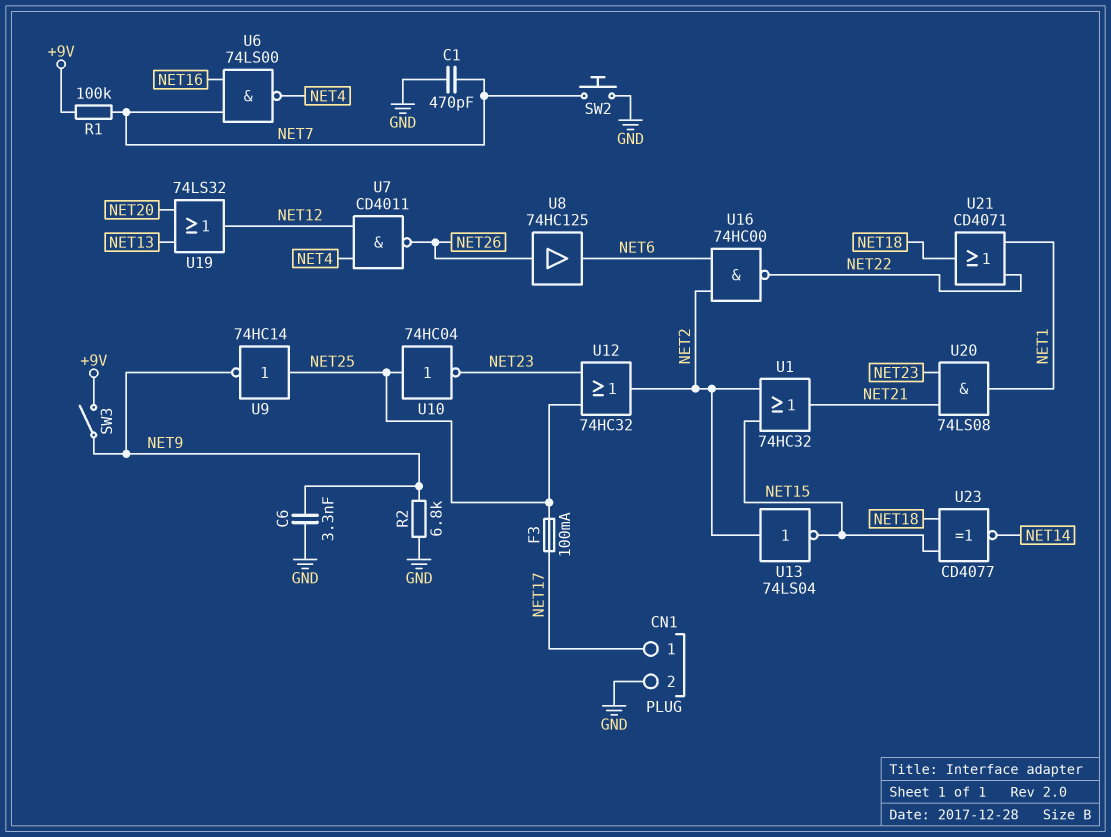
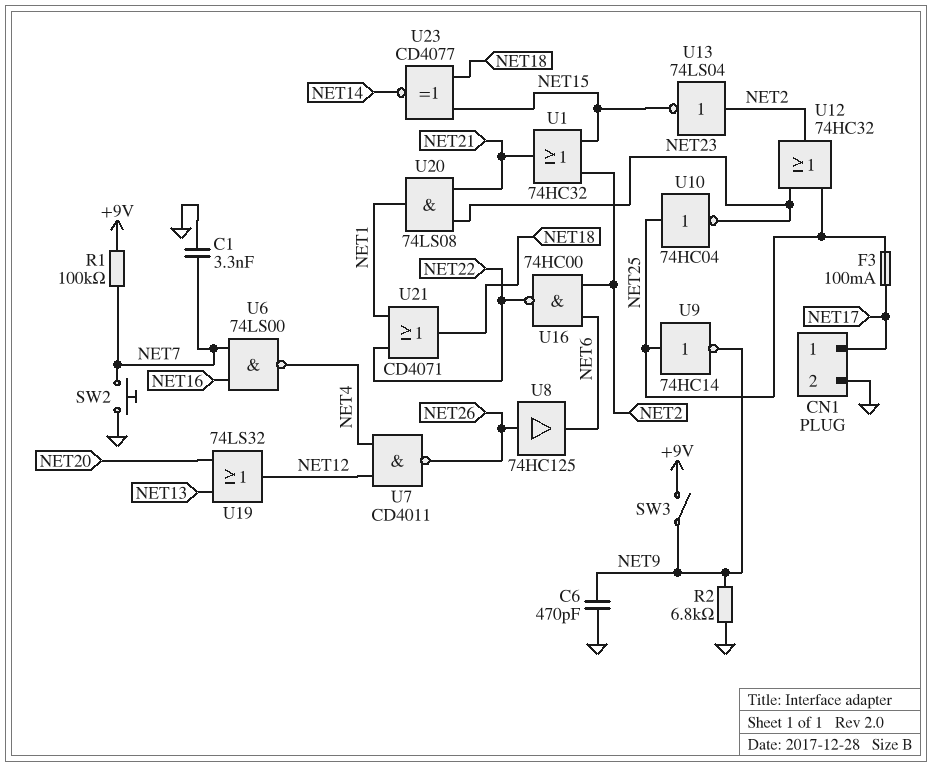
C1: 470pF (GND, NET7) -> 3.3nF (GND, NET7)
C6: 3.3nF (GND, NET9) -> 470pF (GND, NET9)

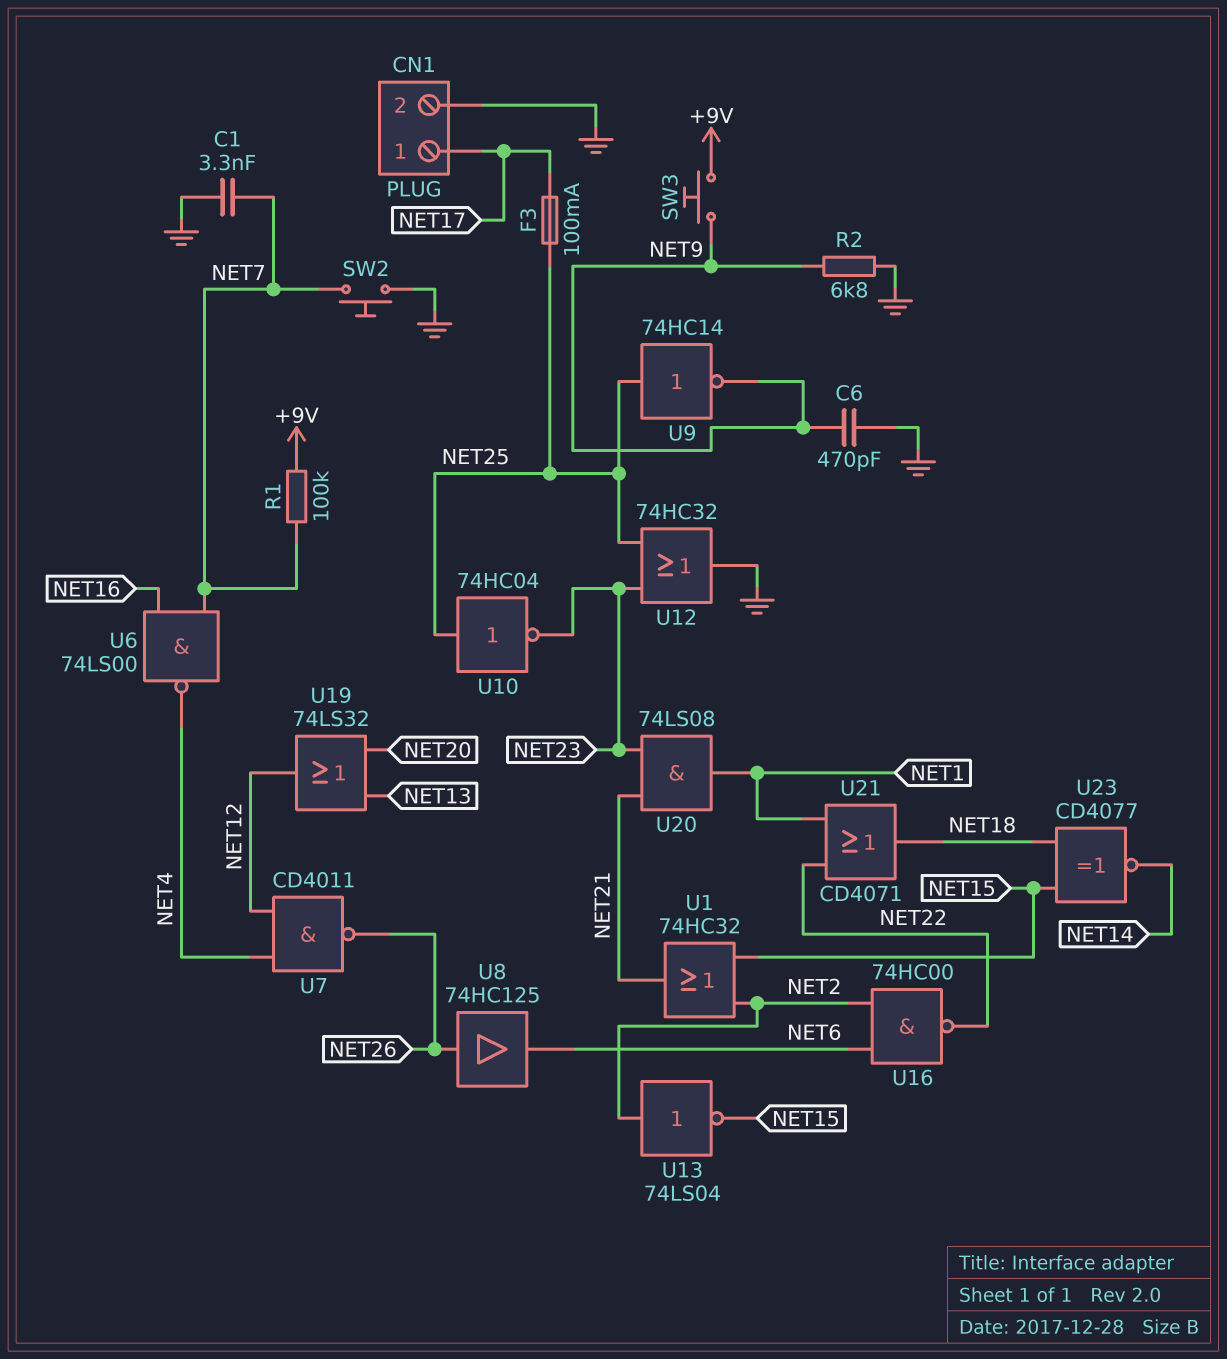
SW3: switch (+9V, NET9) -> button (+9V, NET9)
U12: OR 74HC32 (in NET23, in NET25, out NET2) -> OR 74HC32 (in NET23, in NET25, out GND)

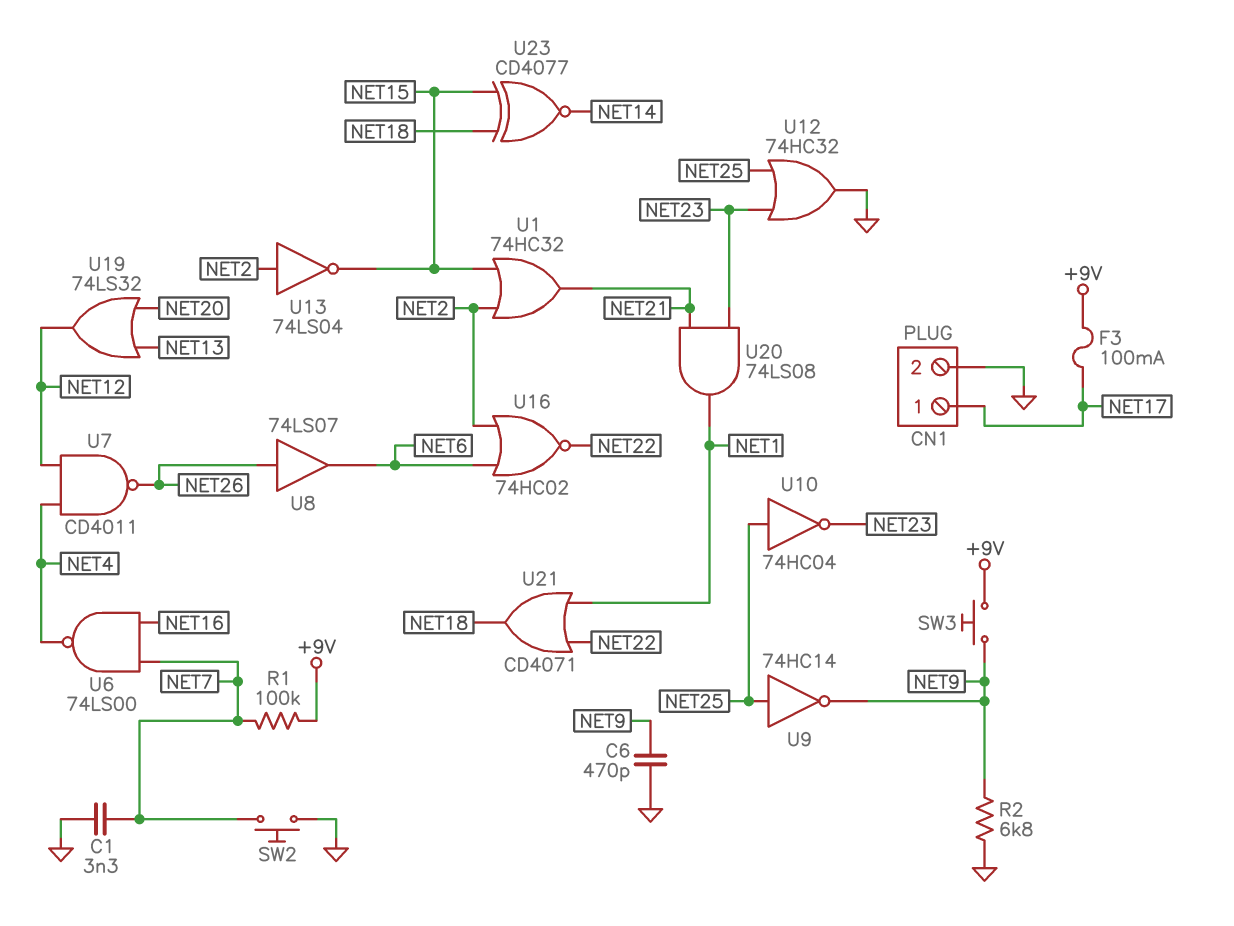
F3: 100mA (NET17, NET25) -> 100mA (+9V, NET17)
U8: buffer 74HC125 (in NET26, out NET6) -> buffer 74LS07 (in NET26, out NET6)
U16: NAND 74HC00 (in NET2, in NET6, out NET22) -> NOR 74HC02 (in NET2, in NET6, out NET22)

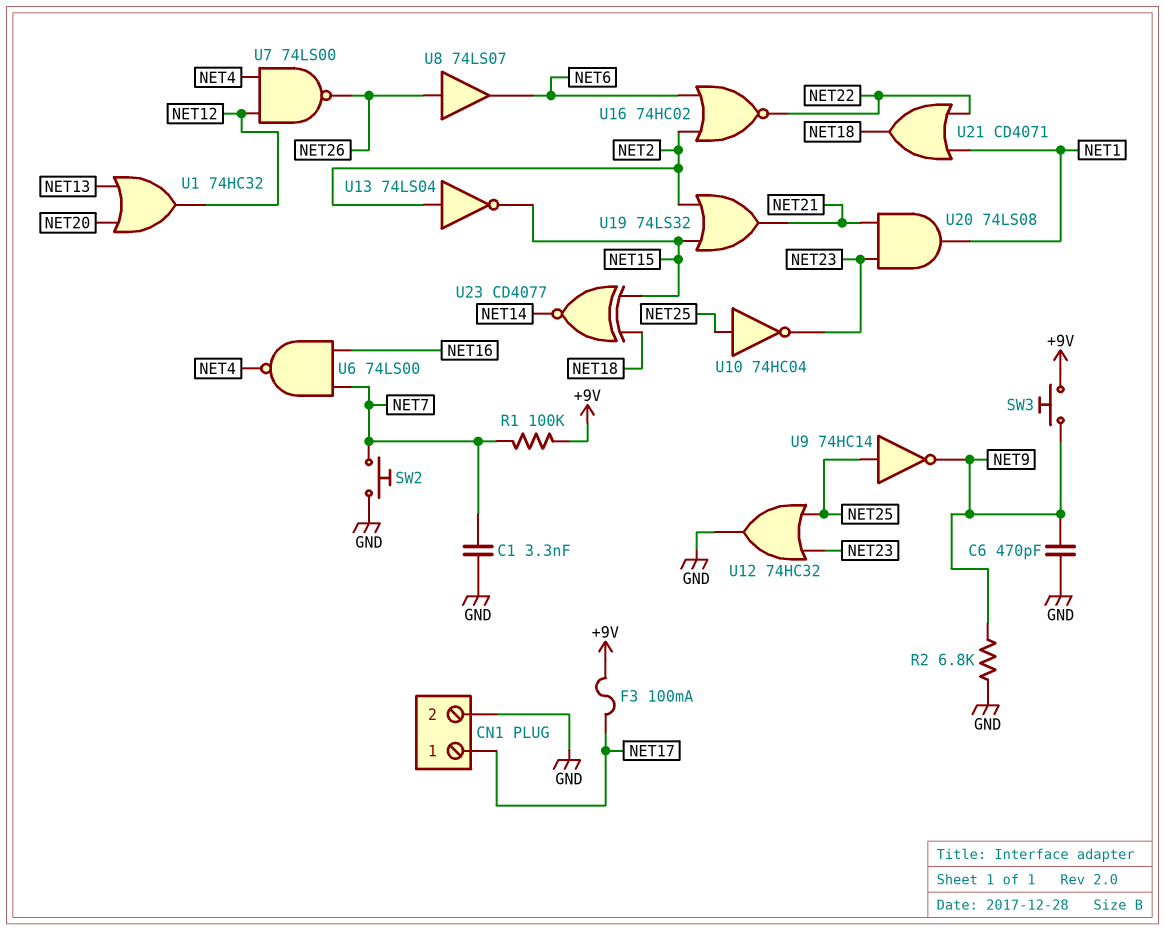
U1: OR 74HC32 (in NET2, in NET15, out NET21) -> OR 74HC32 (in NET13, in NET20, out NET12)
U7: NAND CD4011 (in NET4, in NET12, out NET26) -> NAND 74LS00 (in NET4, in NET12, out NET26)
U19: OR 74LS32 (in NET13, in NET20, out NET12) -> OR 74LS32 (in NET2, in NET15, out NET21)

